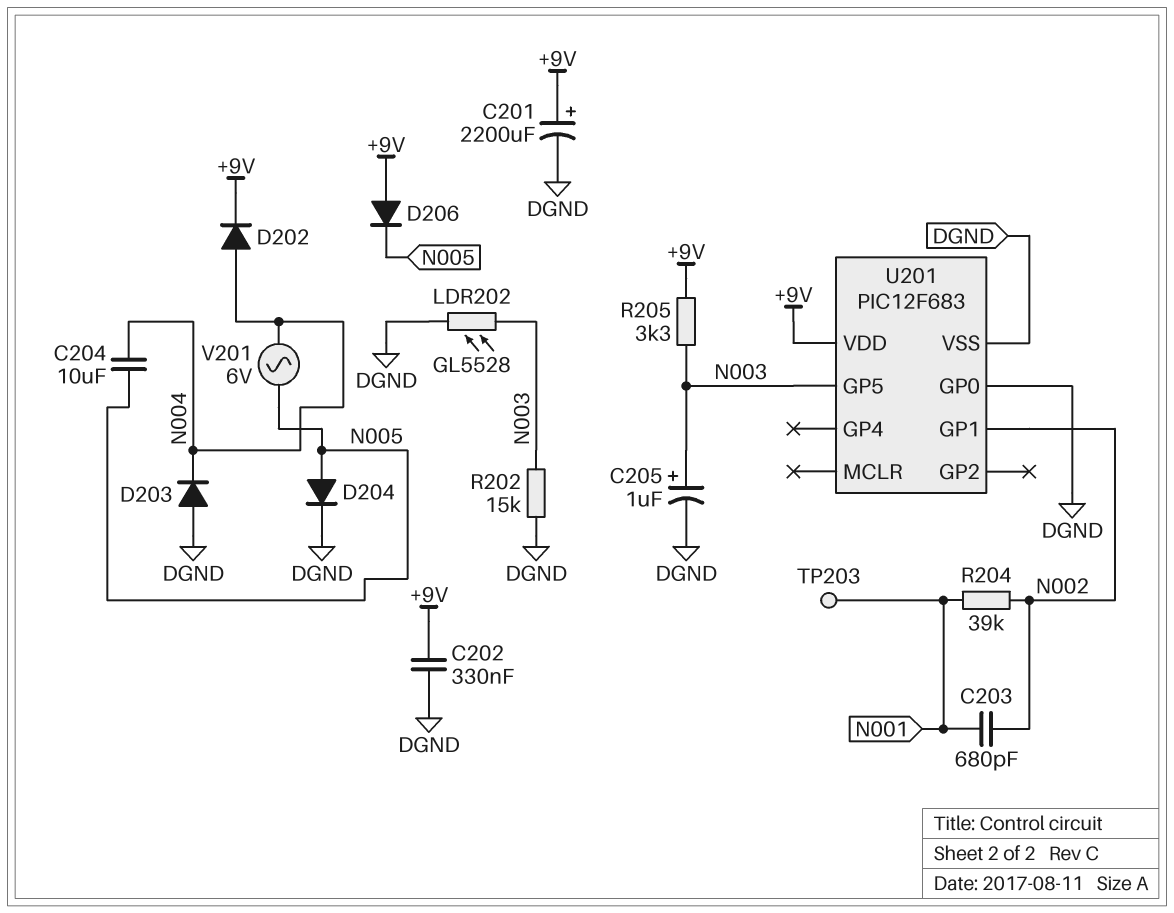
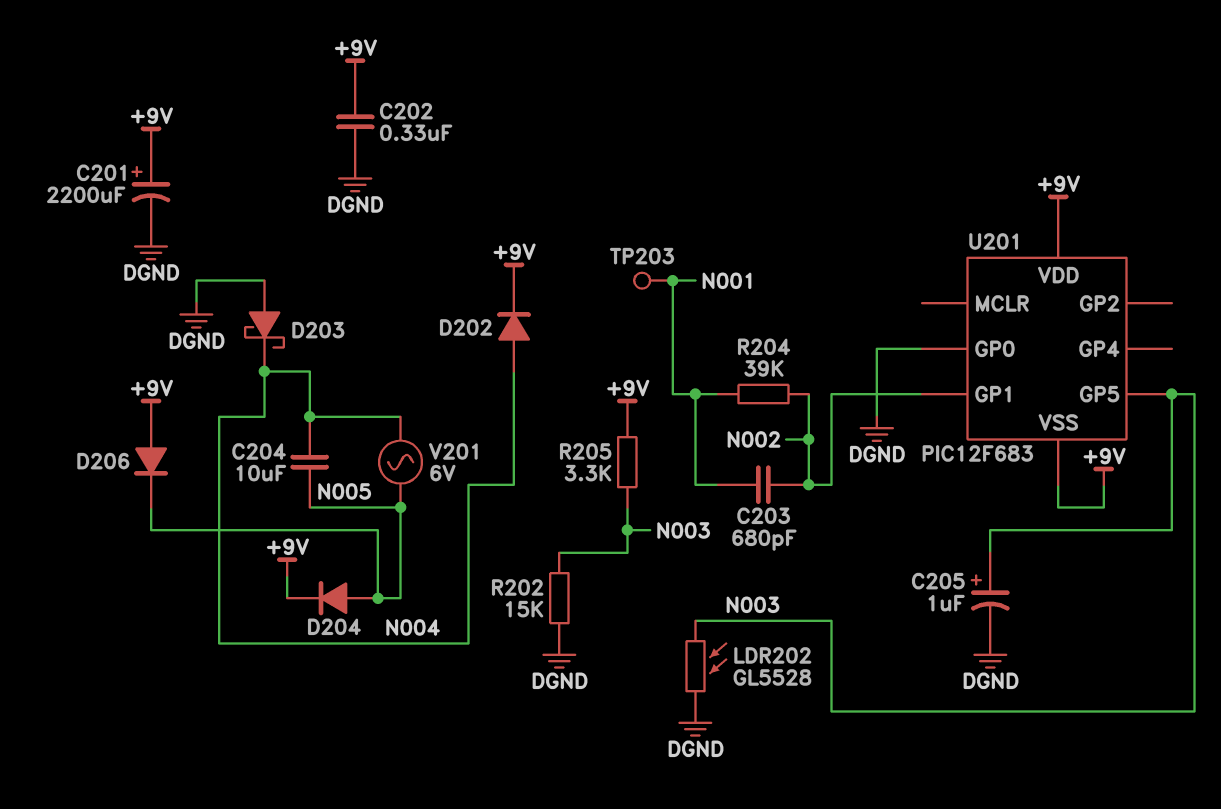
D203: diode (A DGND, K N004) -> schottky (A DGND, K N004)
D204: diode (A N005, K DGND) -> diode (A N005, K +9V)
U201 pin VSS: DGND -> +9V

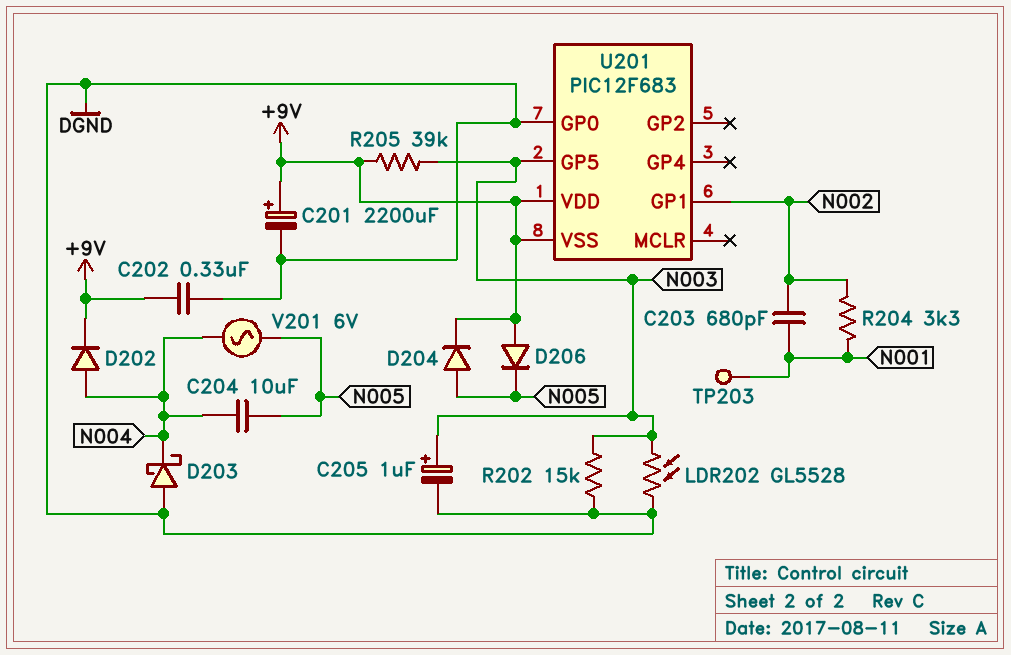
R204: 39k (N001, N002) -> 3.3k (N001, N002)
R205: 3.3k (+9V, N003) -> 39k (+9V, N003)

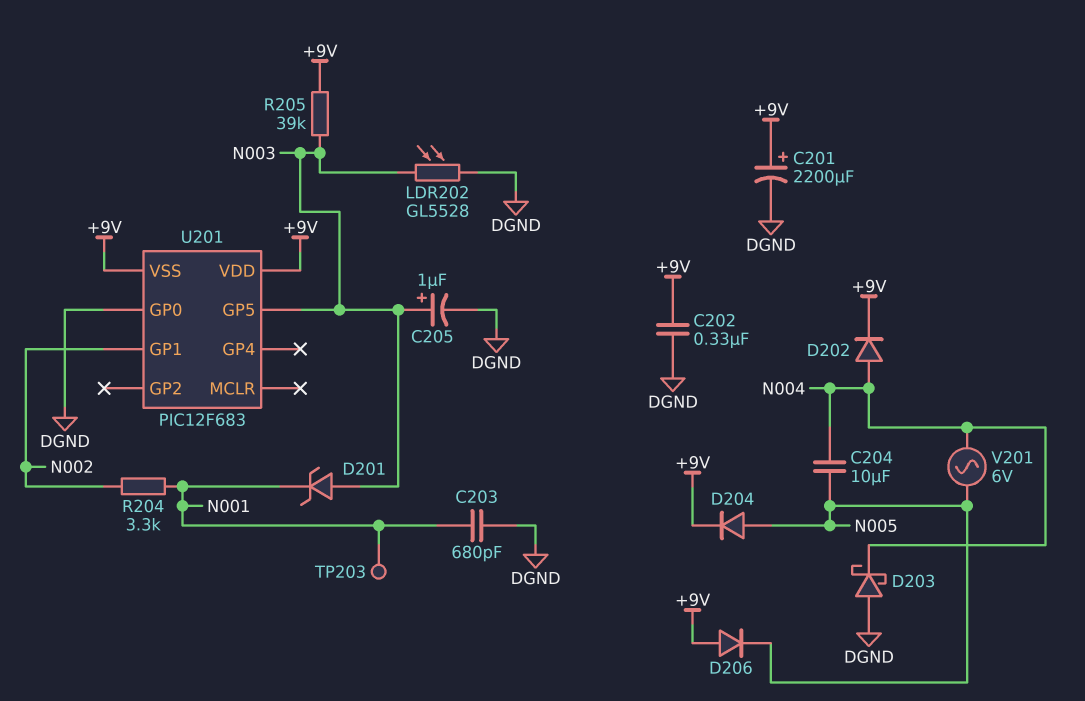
C203: 680pF (N001, N002) -> 680pF (DGND, N001)
D201: none -> zener (A N003, K N001)
R202: 15k (DGND, N003) -> none

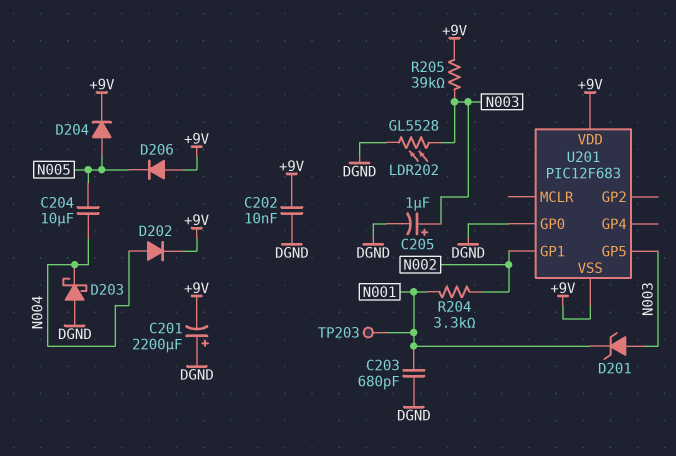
C201: 2200uF (plus +9V, minus DGND) -> 2200uF (plus DGND, minus +9V)
C202: 330nF (+9V, DGND) -> 10nF (+9V, DGND)
V201: AC 6V (N004, N005) -> none

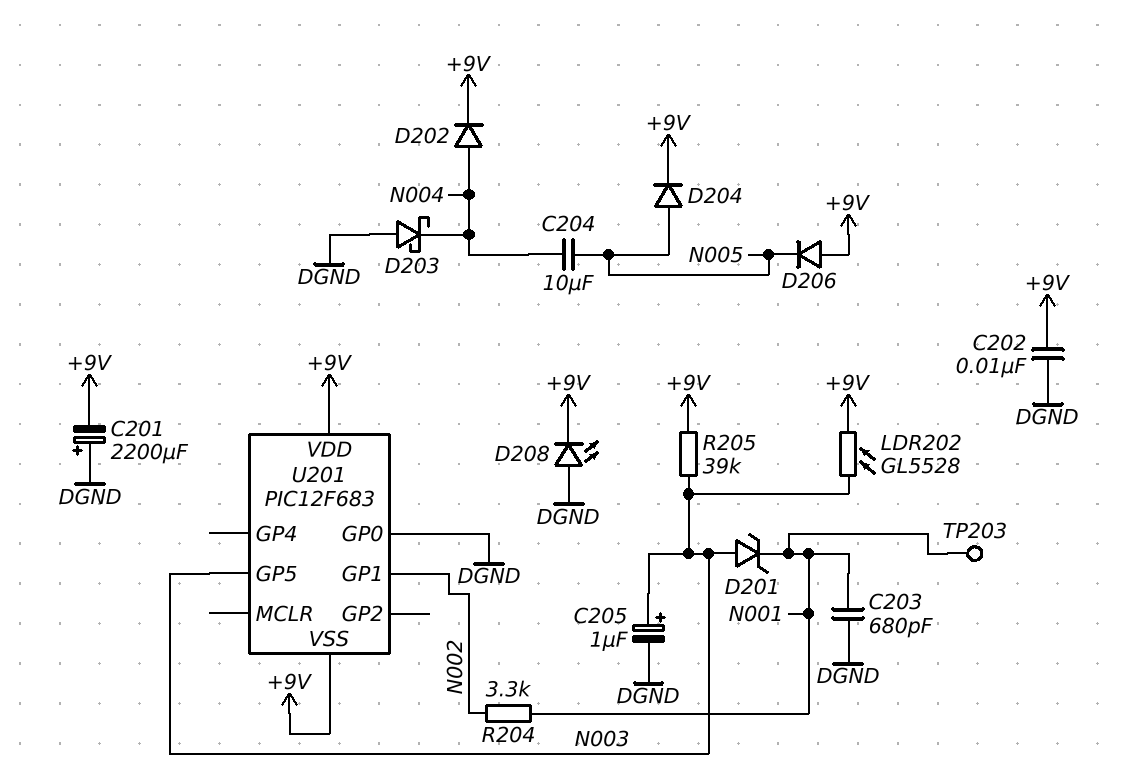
D208: none -> LED (A DGND, K +9V)
LDR202: GL5528 (DGND, N003) -> GL5528 (+9V, N003)

